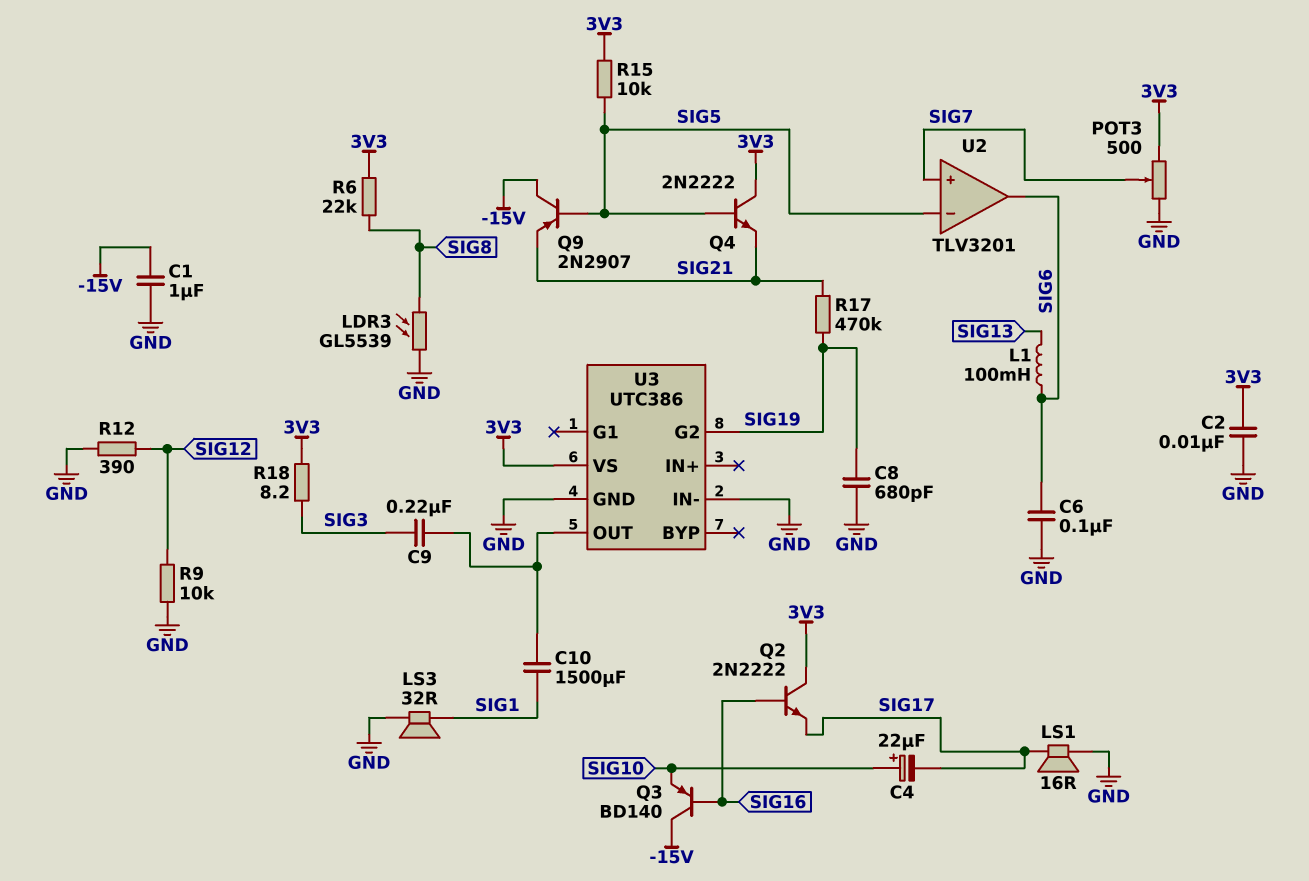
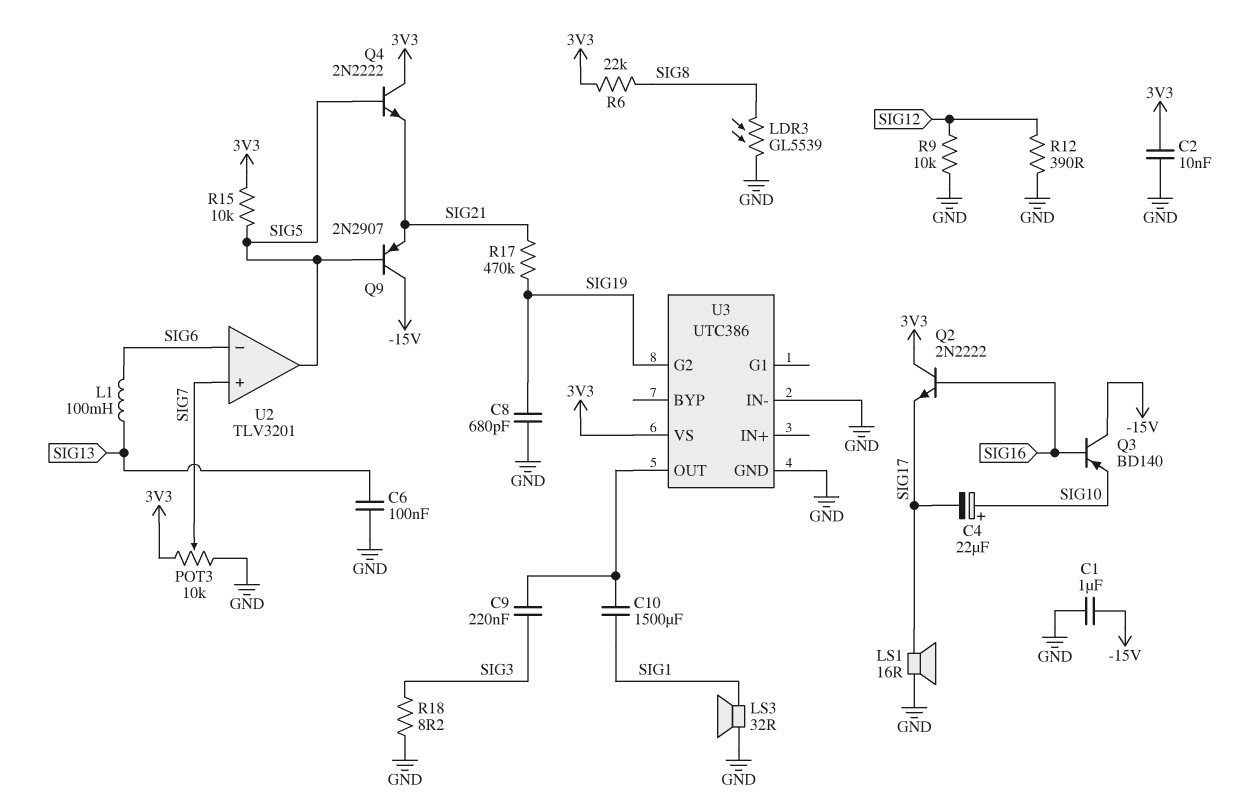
C6: 100nF (GND, SIG6) -> 100nF (GND, SIG13)
POT3: 500 (3V3, GND, wiper SIG7) -> 10k (3V3, GND, wiper SIG7)
R18: 8.2 (3V3, SIG3) -> 8.2 (GND, SIG3)
U2 pin in-: SIG5 -> SIG6
U2 pin out: SIG6 -> SIG5

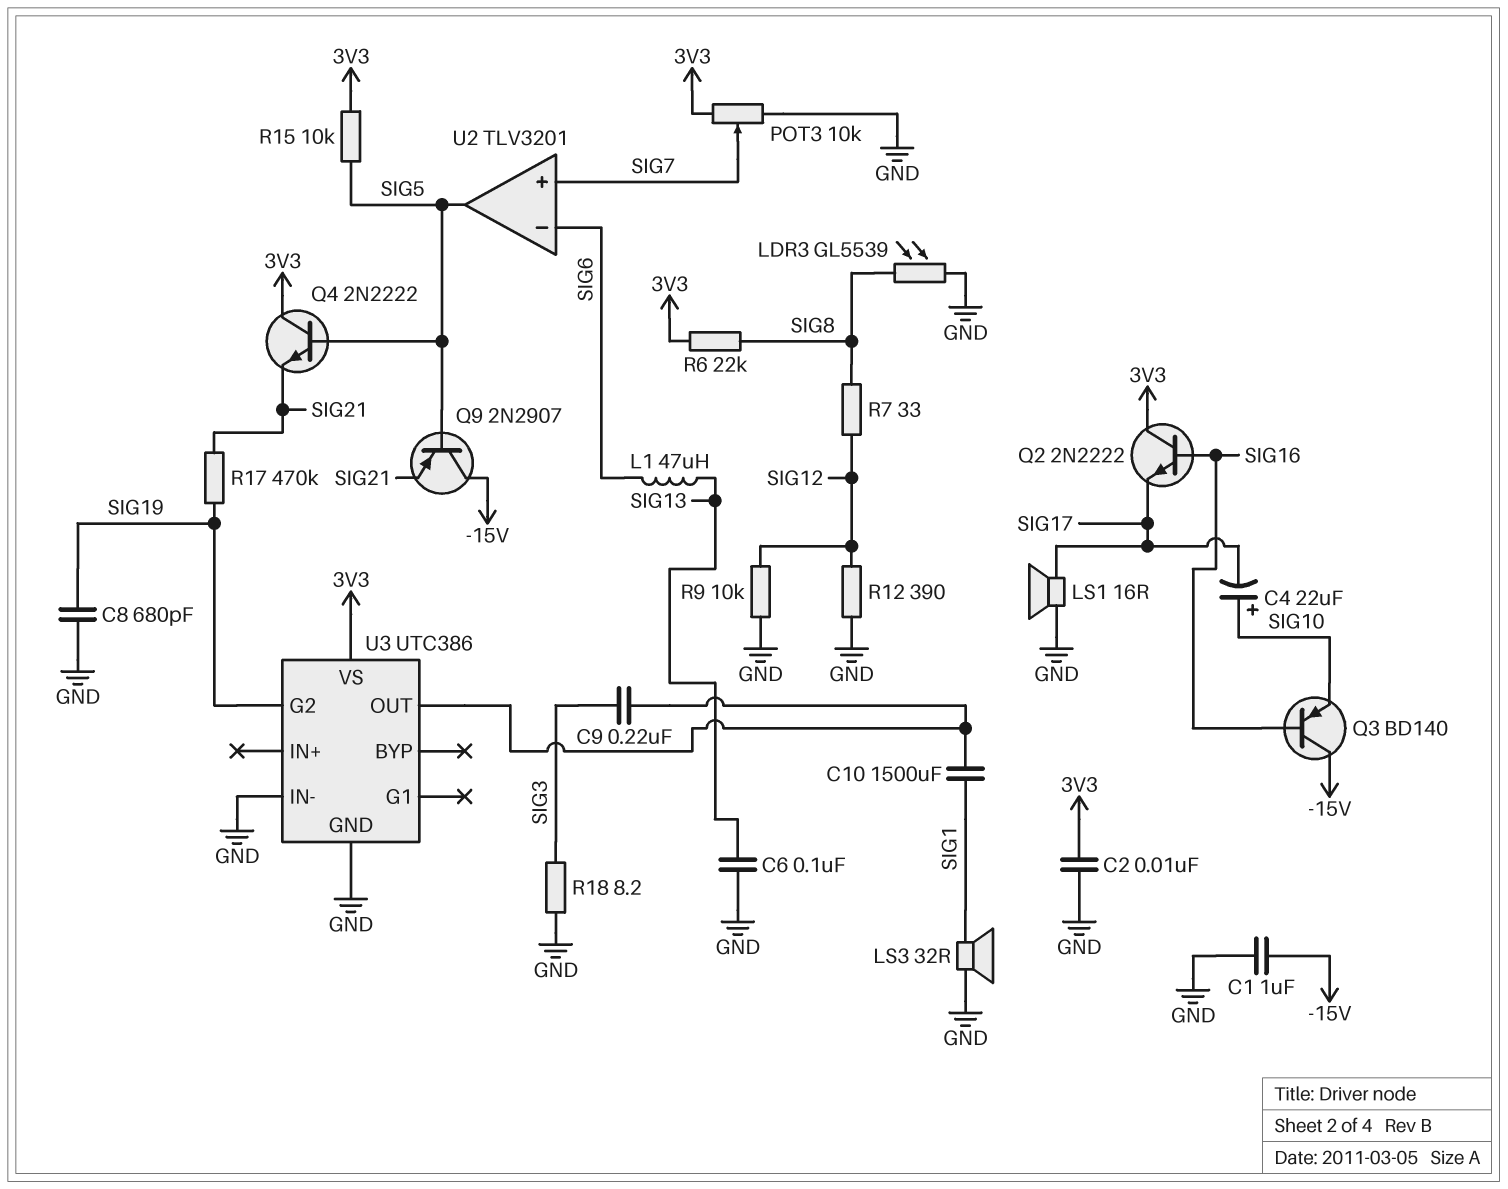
L1: 100mH (SIG6, SIG13) -> 47uH (SIG6, SIG13)
R7: none -> 33 (SIG8, SIG12)

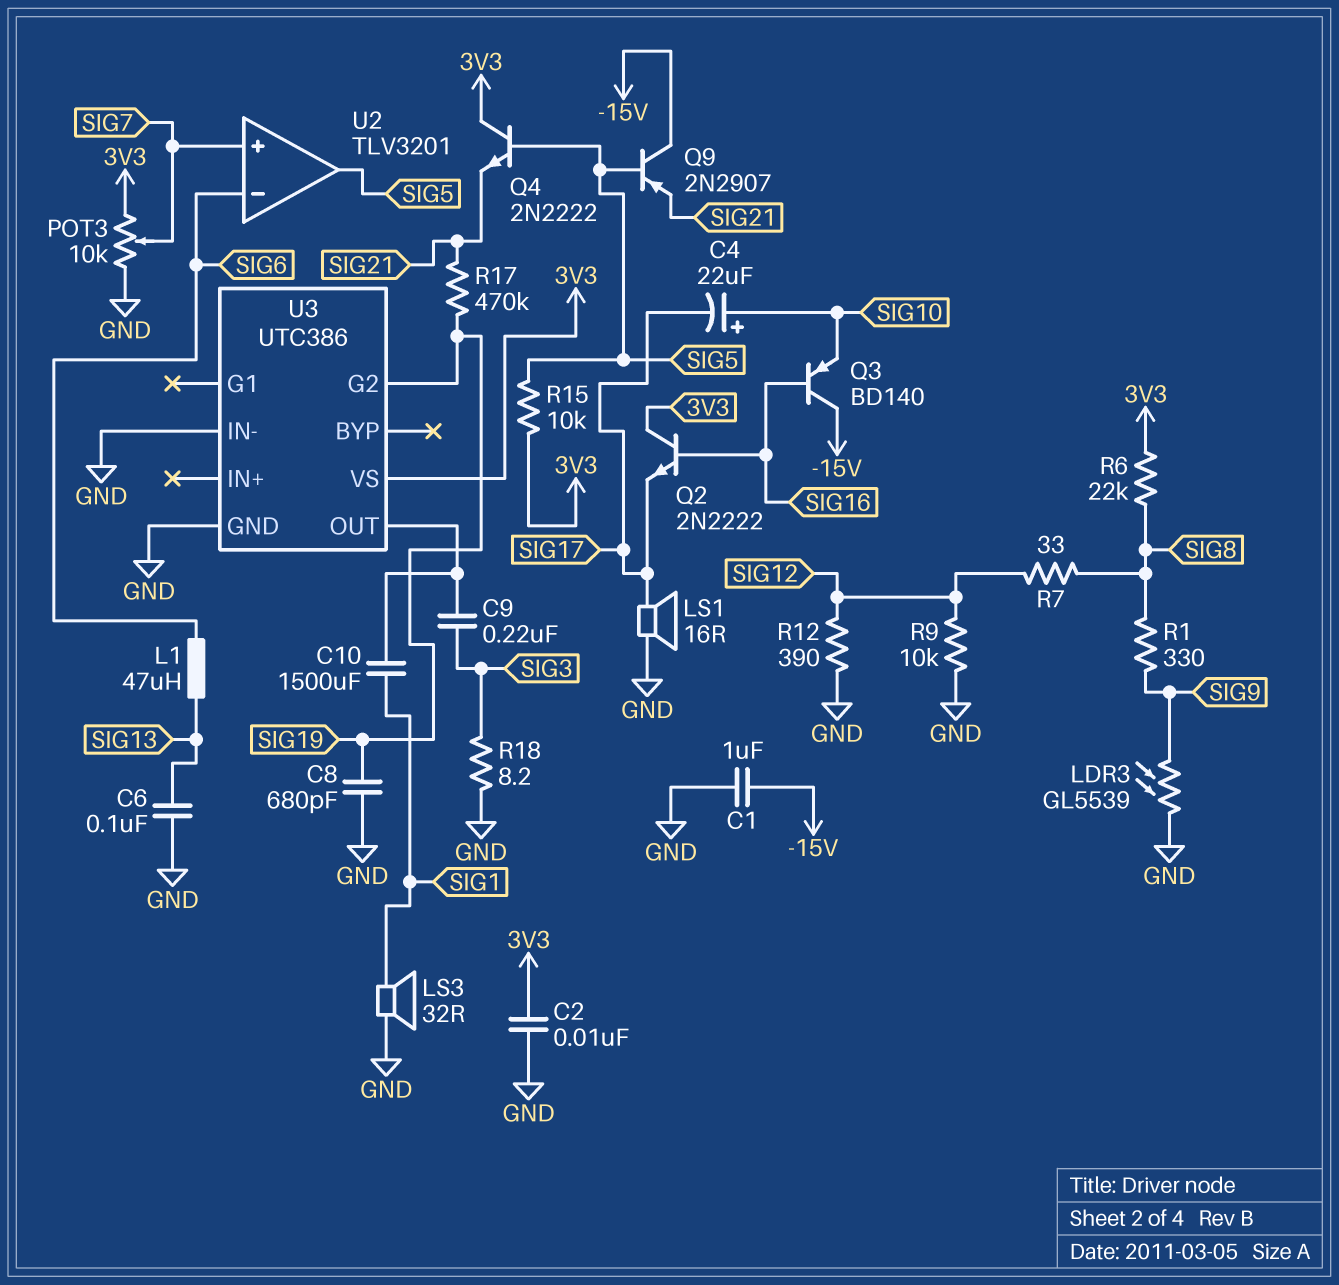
LDR3: GL5539 (GND, SIG8) -> GL5539 (GND, SIG9)
R1: none -> 330 (SIG8, SIG9)

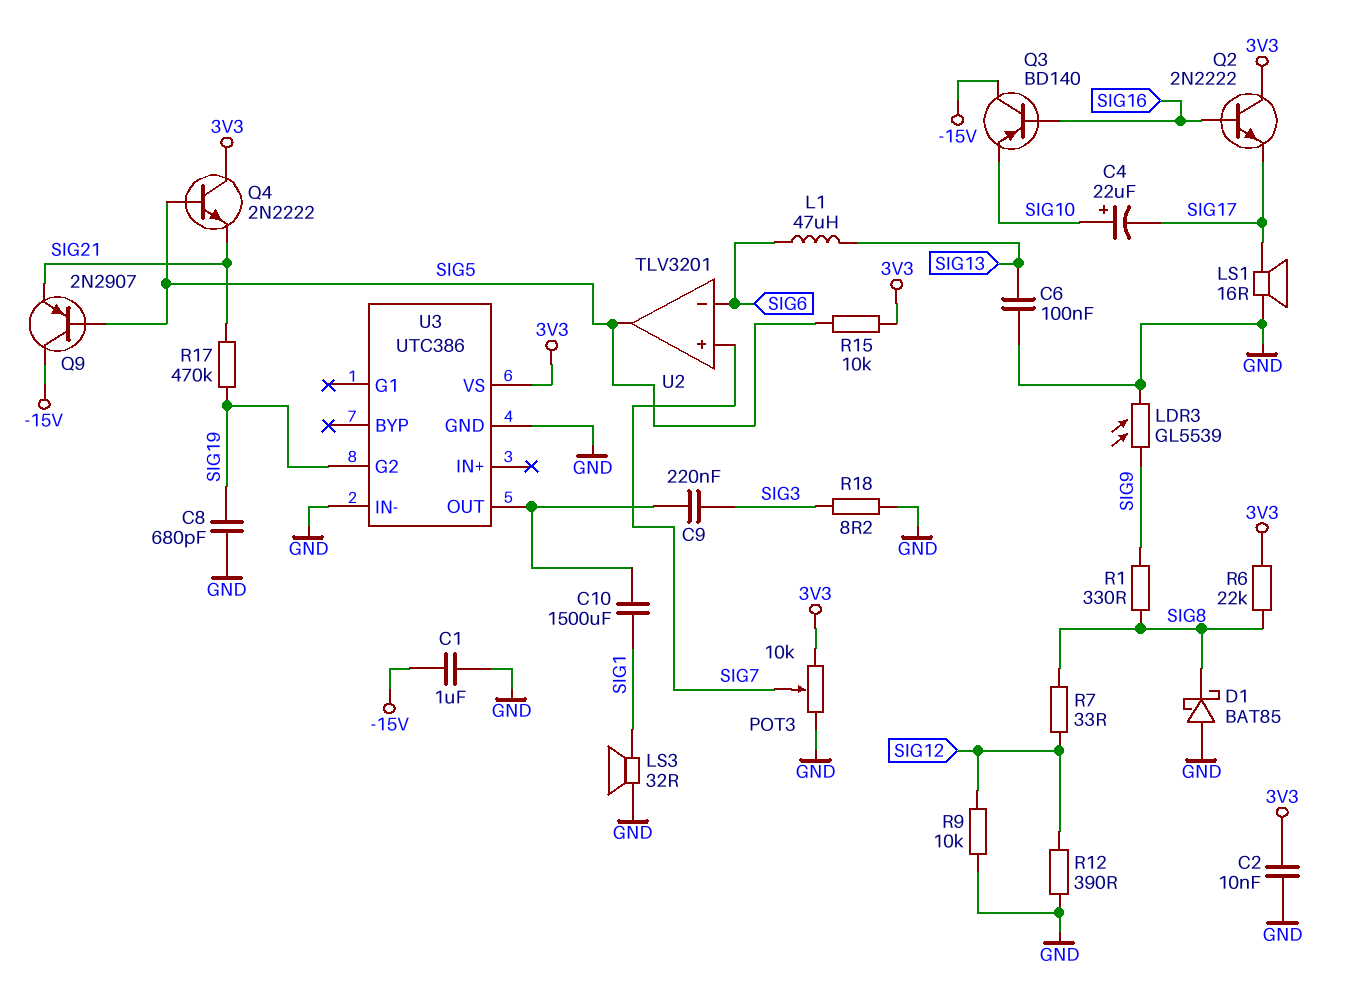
D1: none -> schottky BAT85 (A GND, K SIG8)

